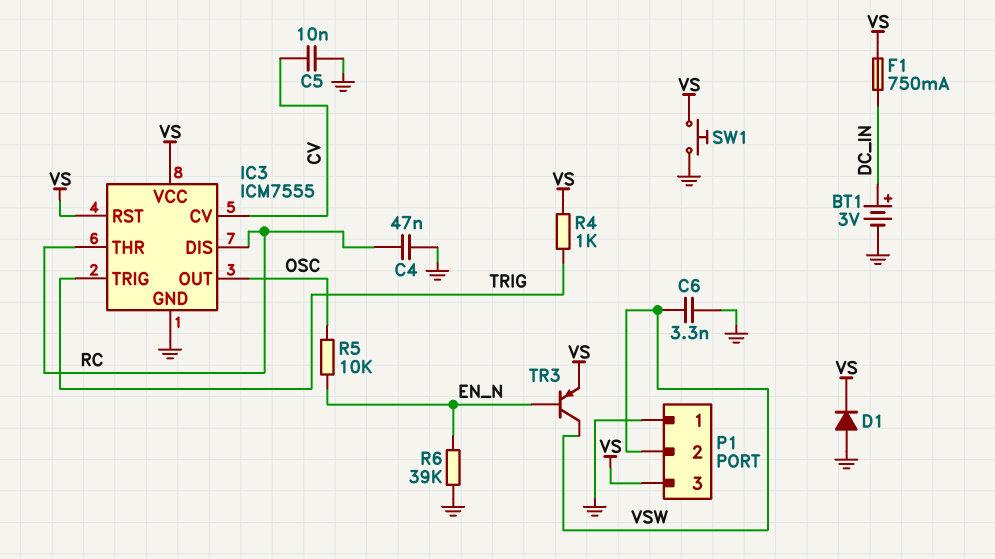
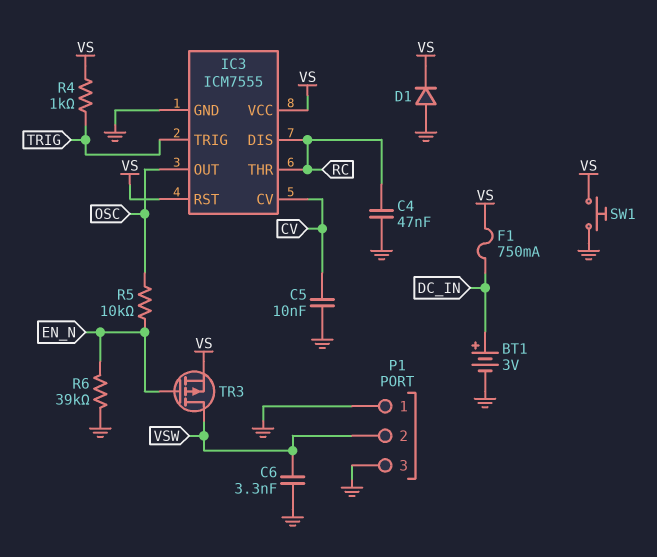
P1 pin 3: VS -> GND
TR3: PNP (B EN_N, C VSW, E VS) -> PMOS (G EN_N, D VSW, S VS)

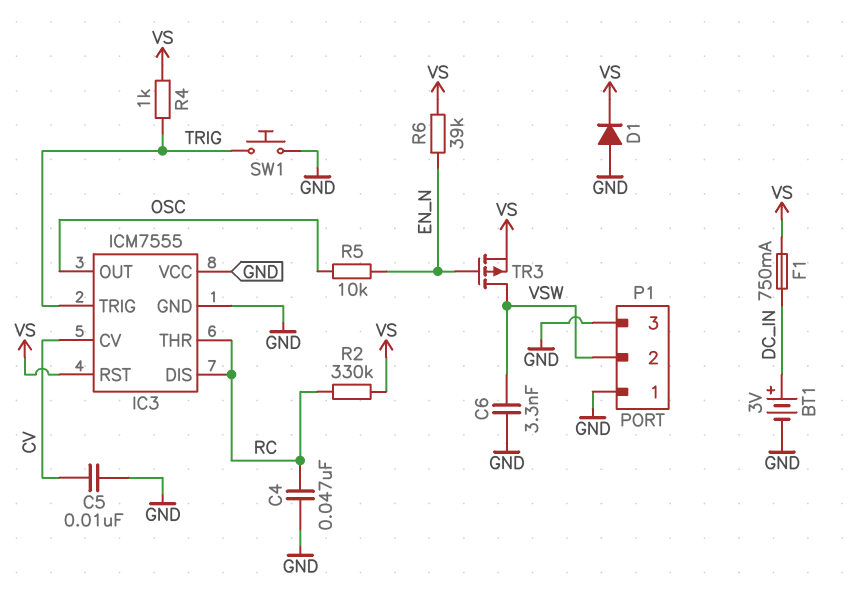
IC3 pin VCC: VS -> GND
R2: none -> 330k (RC, VS)
R6: 39k (EN_N, GND) -> 39k (EN_N, VS)
SW1: button (GND, VS) -> button (GND, TRIG)

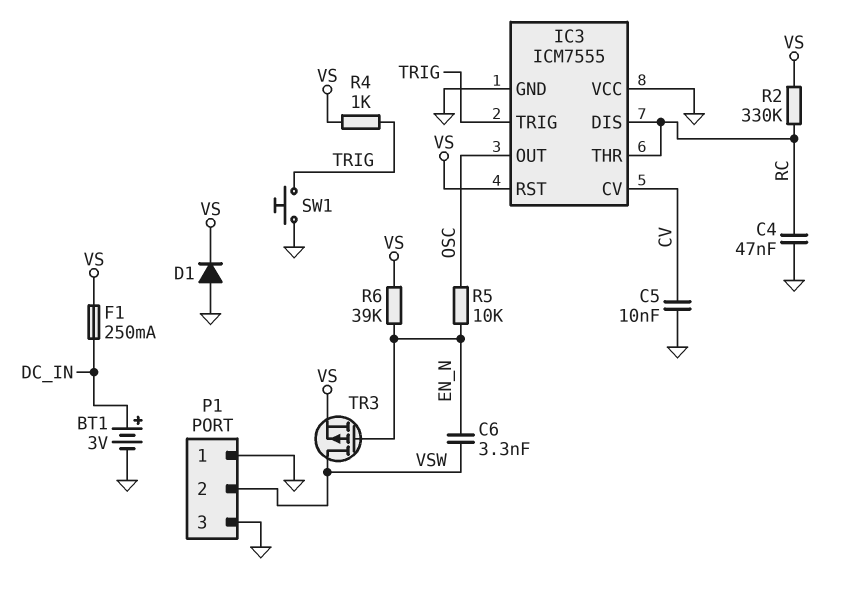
C6: 3.3nF (GND, VSW) -> 3.3nF (EN_N, VSW)
F1: 750mA (DC_IN, VS) -> 250mA (DC_IN, VS)

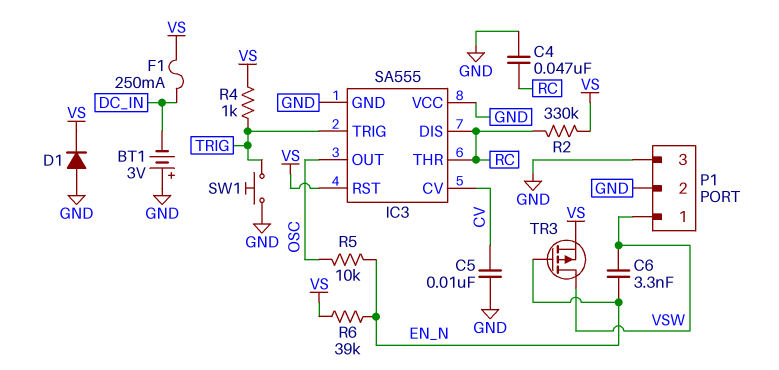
BT1: 3V (plus DC_IN, minus GND) -> 3V (plus GND, minus DC_IN)
IC3: ICM7555 -> SA555
P1 pin 1: GND -> VSW
P1 pin 2: VSW -> GND

